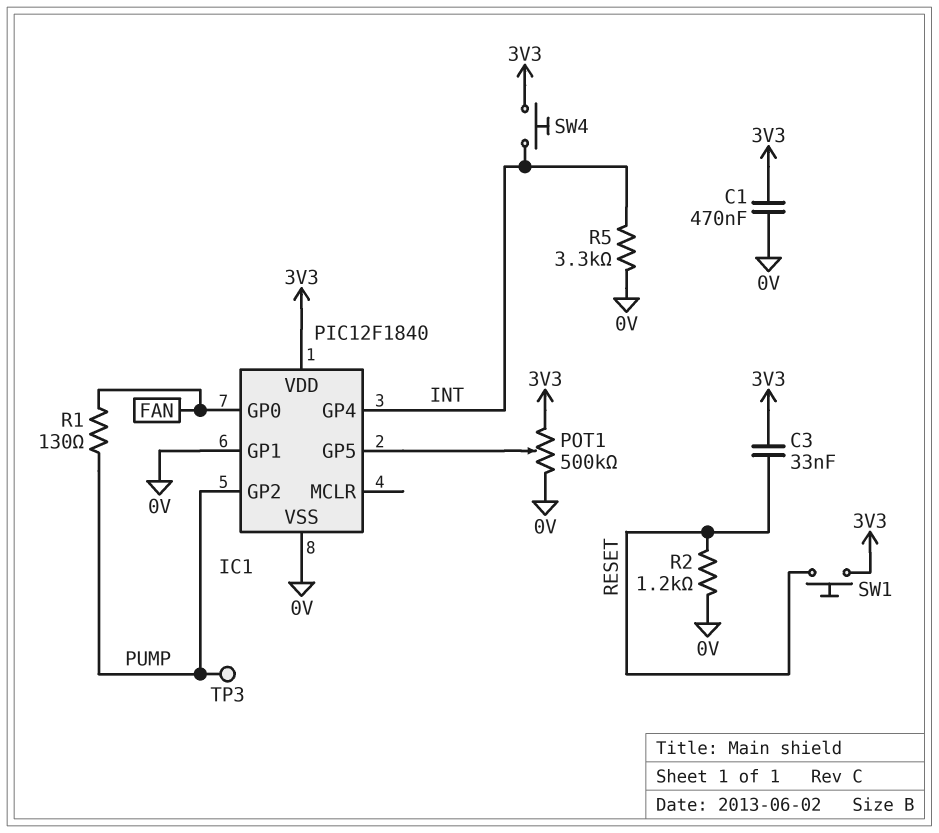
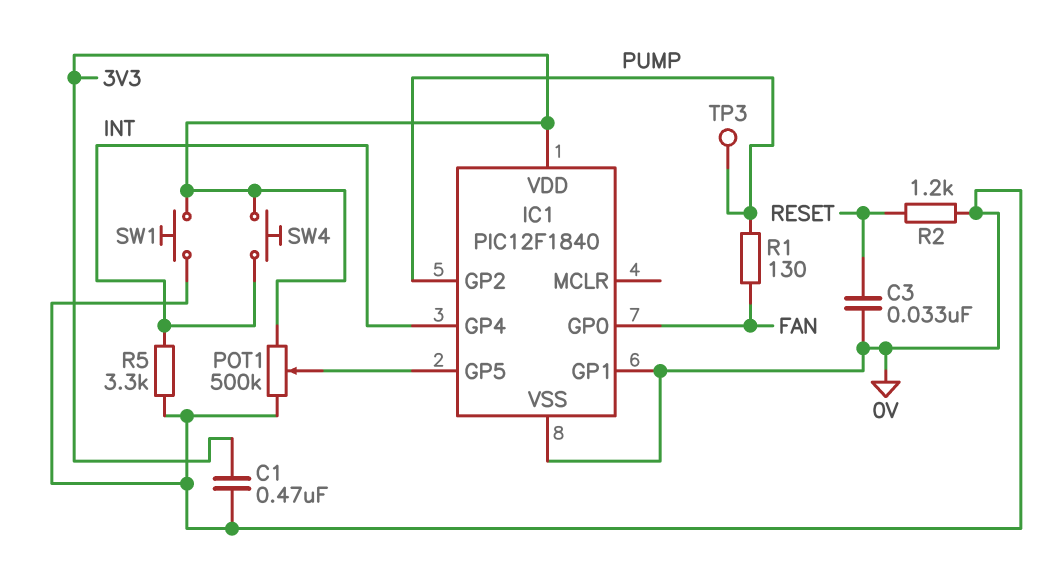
C3: 33nF (3V3, RESET) -> 33nF (0V, RESET)
SW1: button (3V3, RESET) -> button (0V, 3V3)

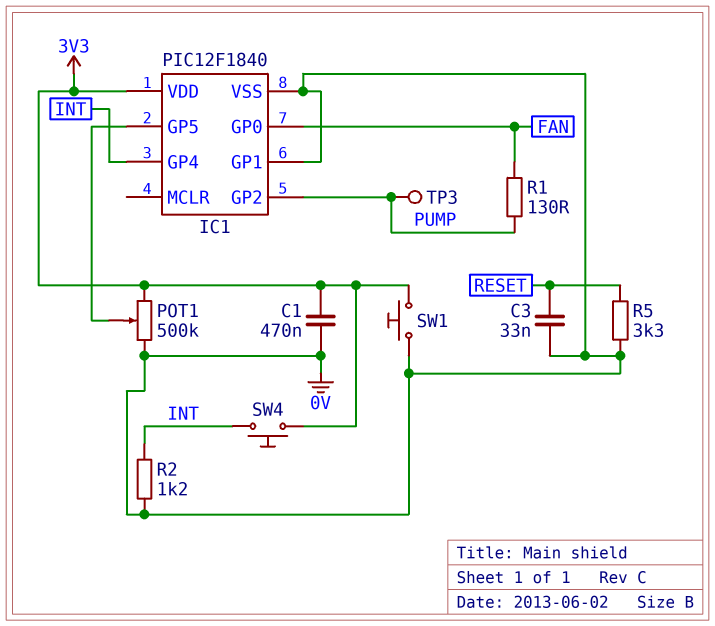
R2: 1.2k (0V, RESET) -> 1.2k (0V, INT)
R5: 3.3k (0V, INT) -> 3.3k (0V, RESET)

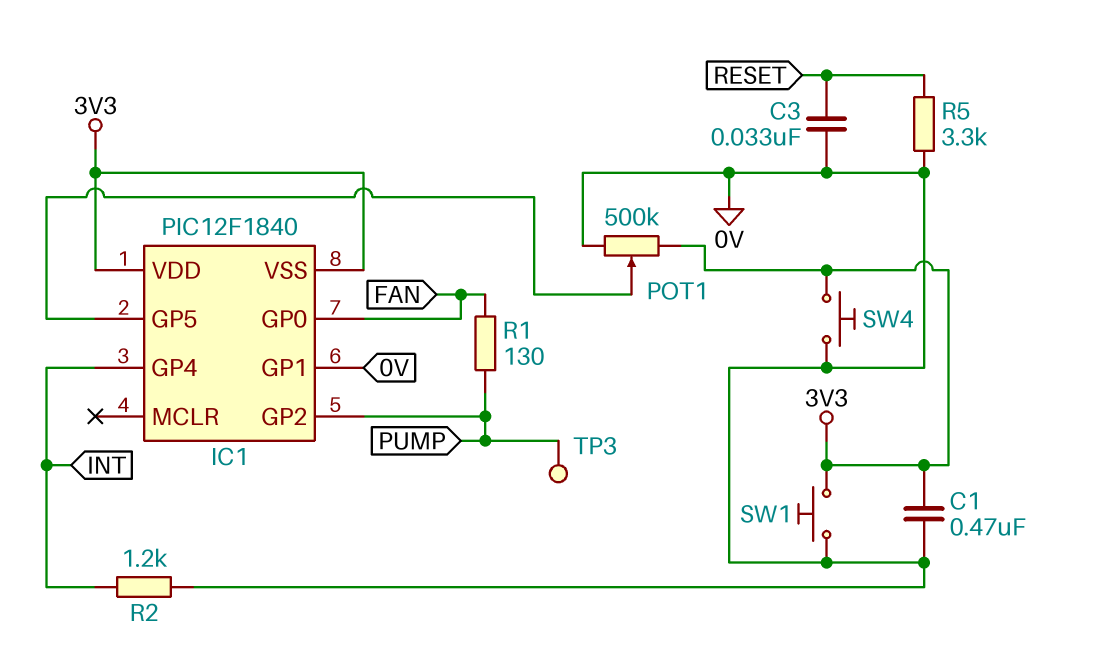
IC1 pin VSS: 0V -> 3V3
SW4: button (3V3, INT) -> button (0V, 3V3)

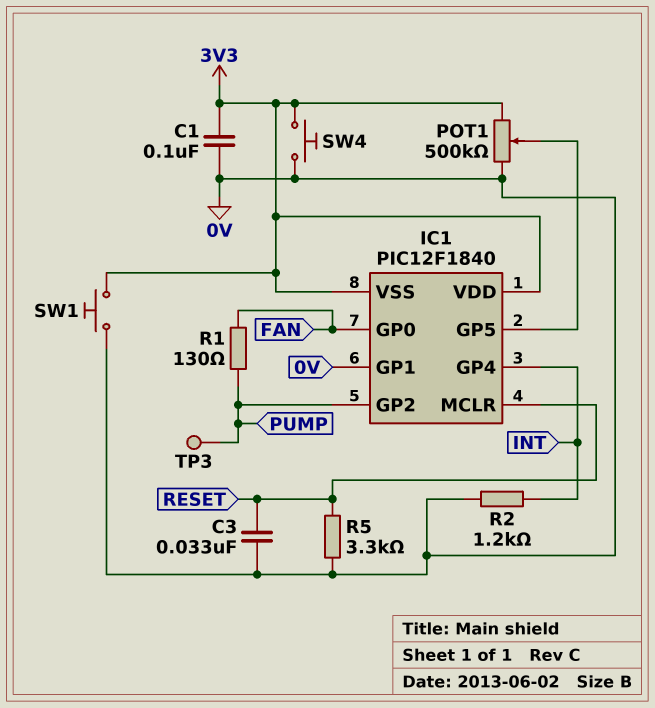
C1: 470nF (0V, 3V3) -> 100nF (0V, 3V3)
IC1 pin MCLR: none -> RESET

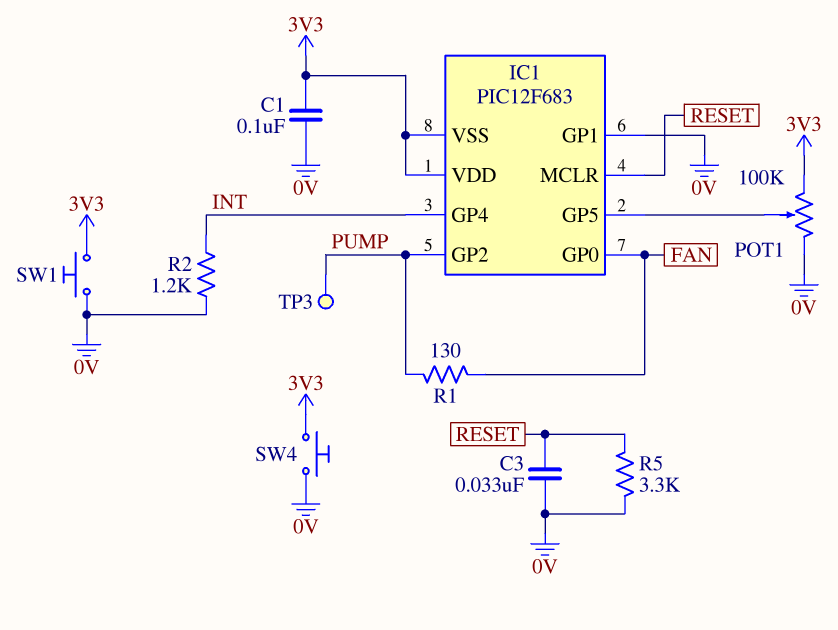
IC1: PIC12F1840 -> PIC12F683
POT1: 500k (0V, 3V3, wiper IC1/GP5) -> 100k (0V, 3V3, wiper IC1/GP5)

